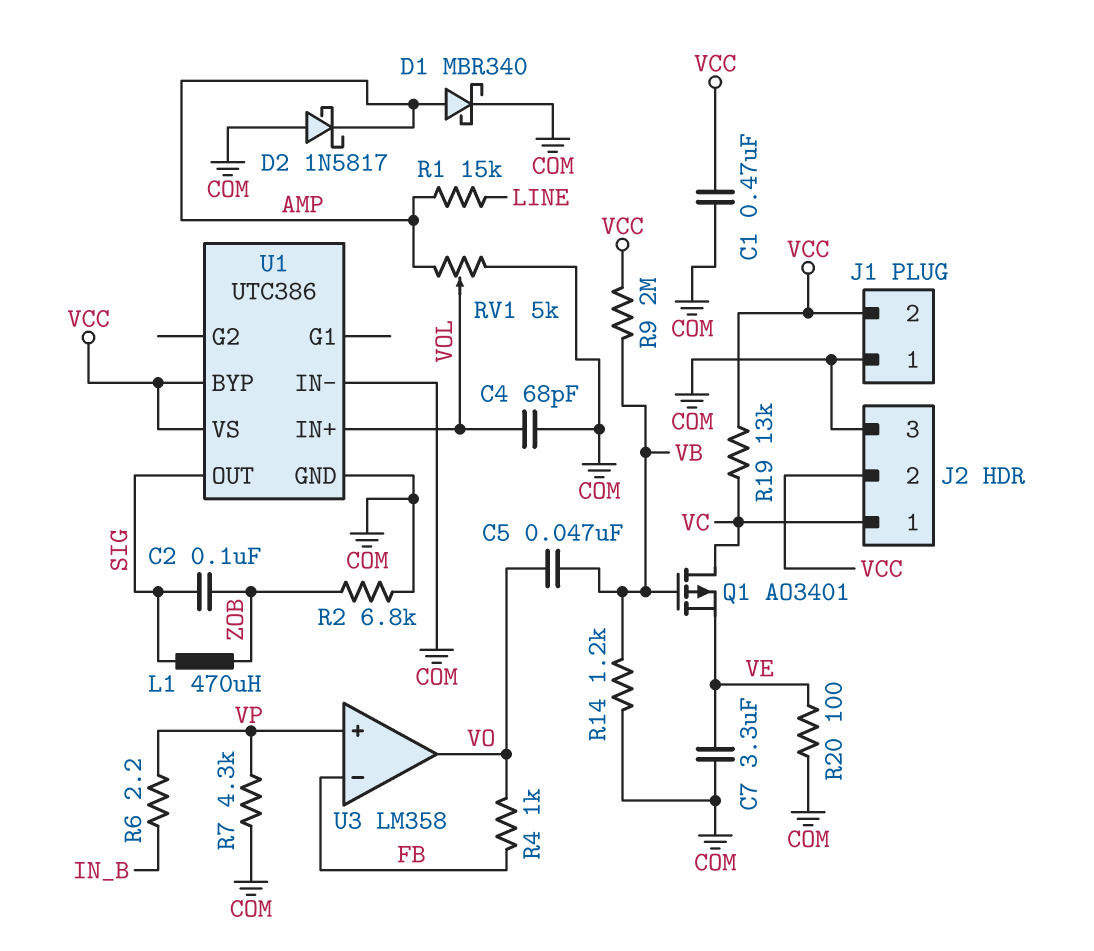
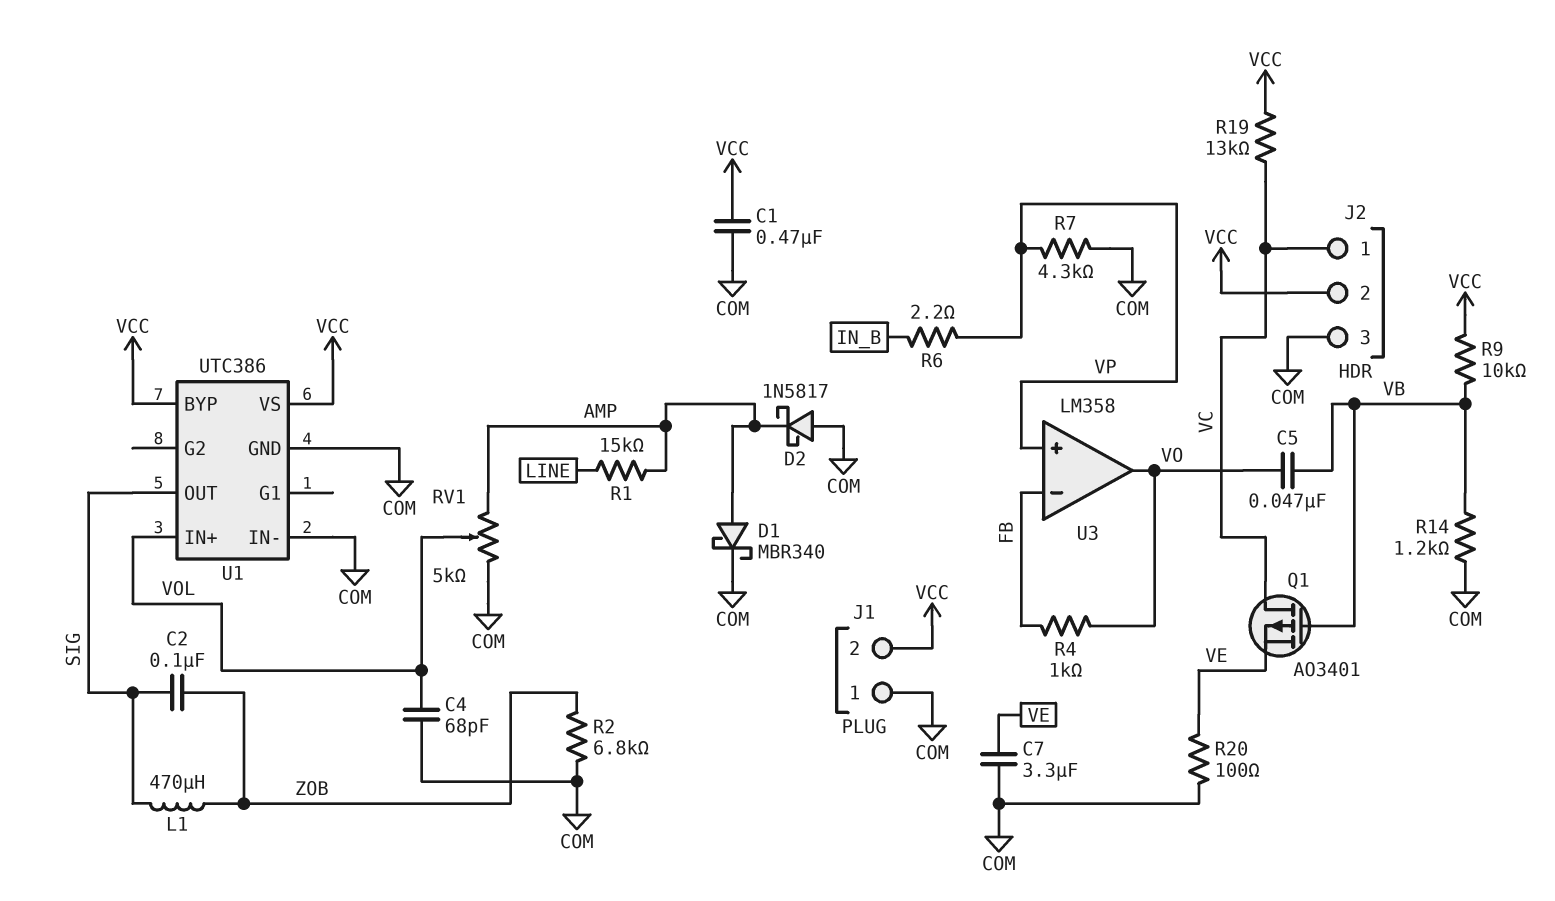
R9: 2M (VB, VCC) -> 10k (VB, VCC)

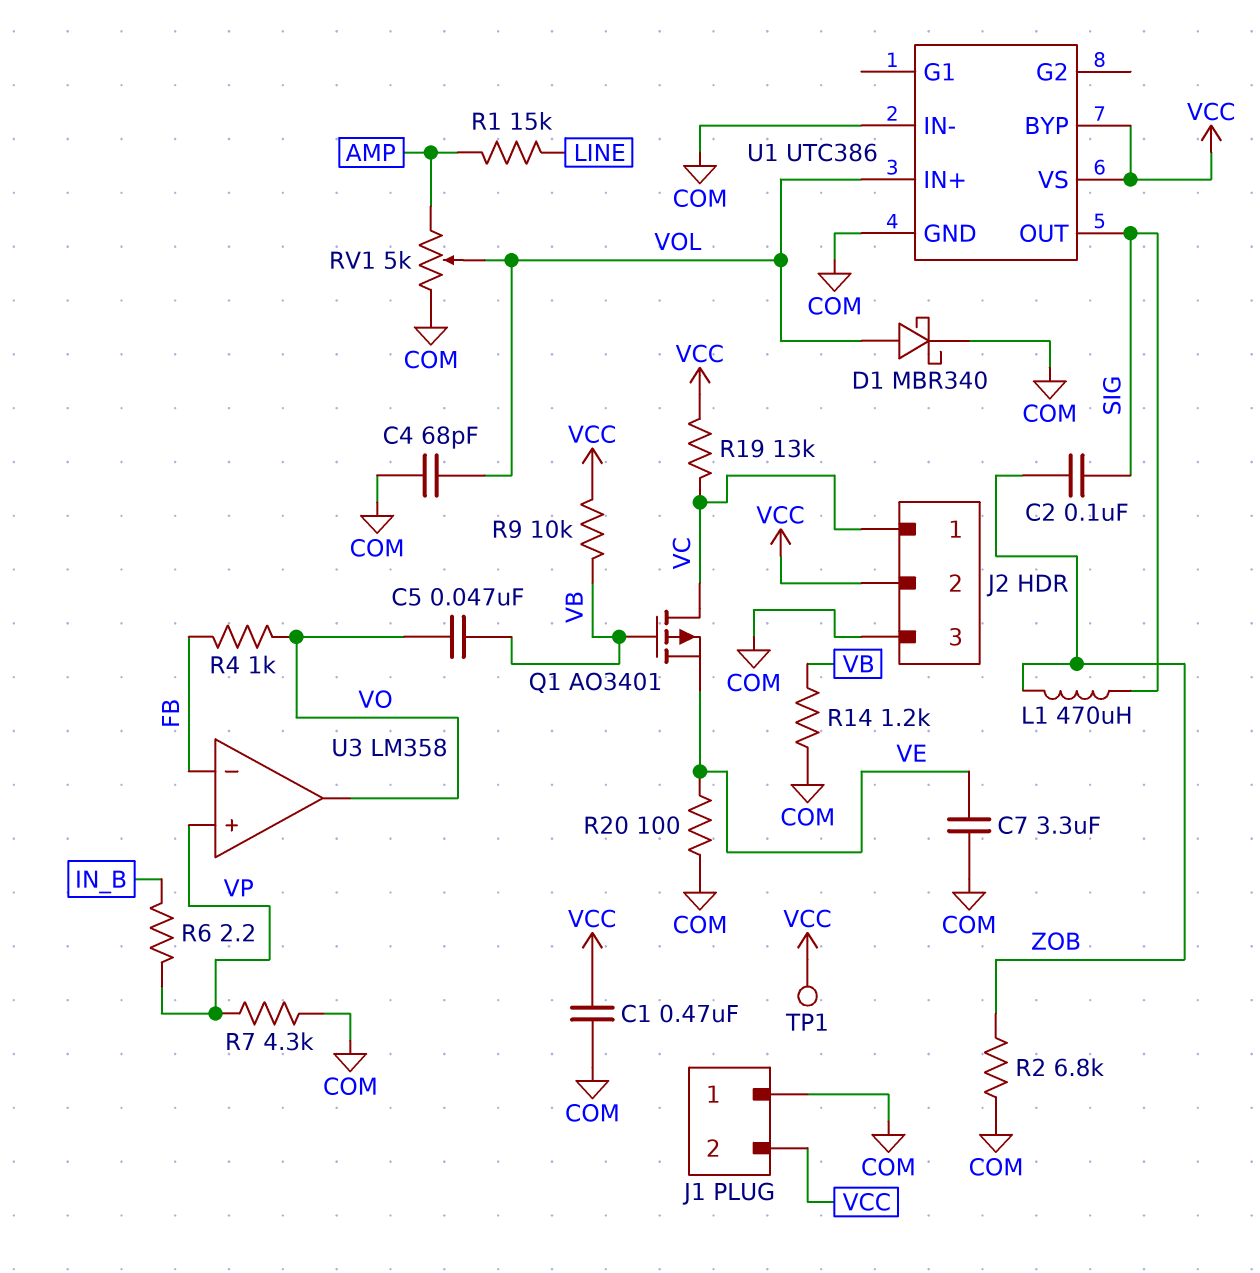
D1: schottky MBR340 (A AMP, K COM) -> schottky MBR340 (A VOL, K COM)
D2: schottky 1N5817 (A COM, K AMP) -> none
TP1: none -> test point (VCC)

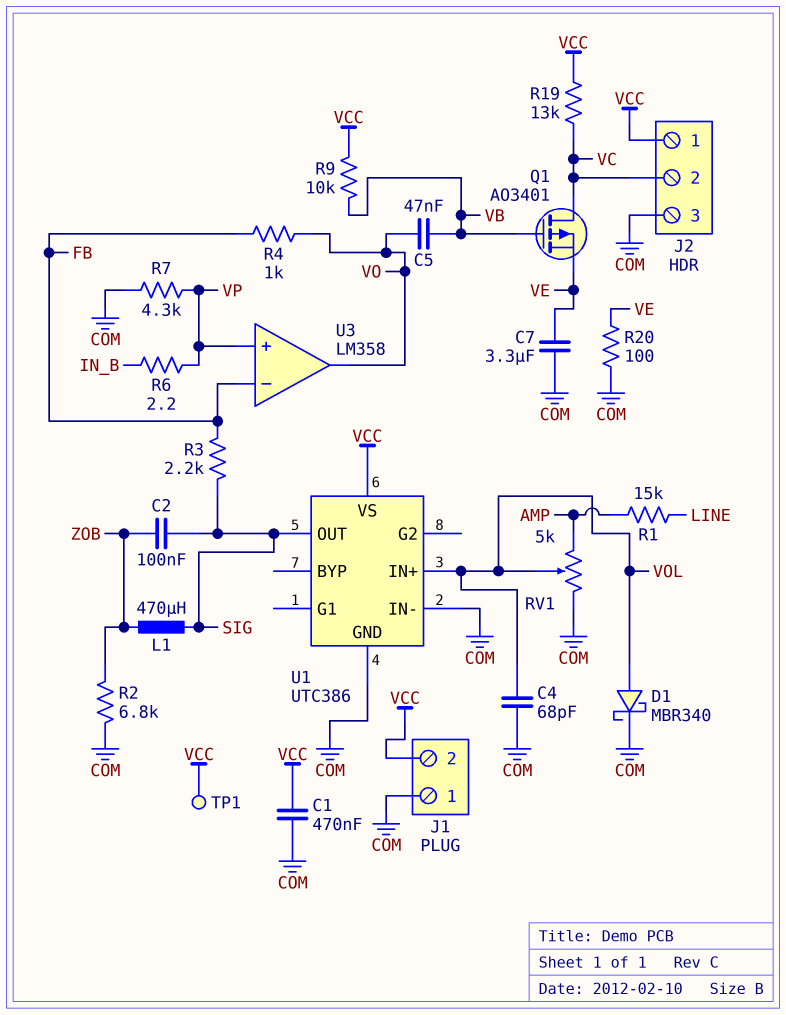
J2 pin 1: VC -> VCC
J2 pin 2: VCC -> VC
R3: none -> 2.2k (FB, SIG)
R14: 1.2k (COM, VB) -> none
U1 pin BYP: VCC -> none

